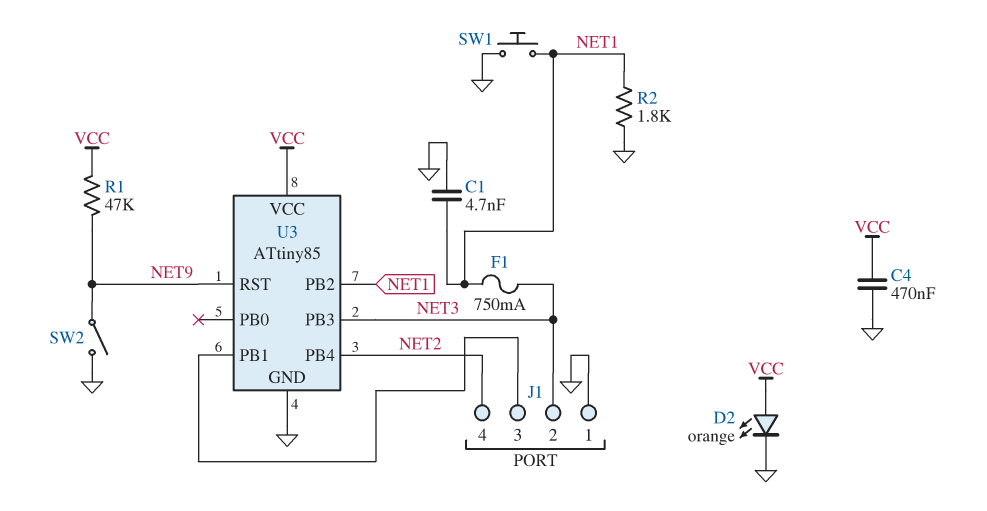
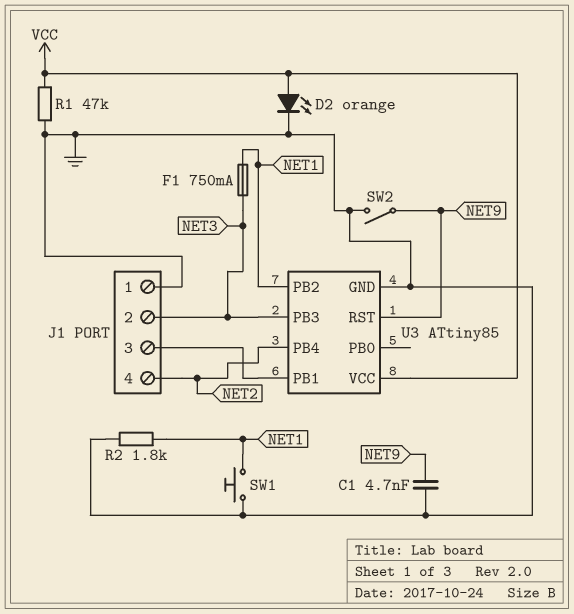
C1: 4.7nF (GND, NET1) -> 4.7nF (GND, NET9)
C4: 470nF (GND, VCC) -> none
R1: 47k (NET9, VCC) -> 47k (GND, VCC)

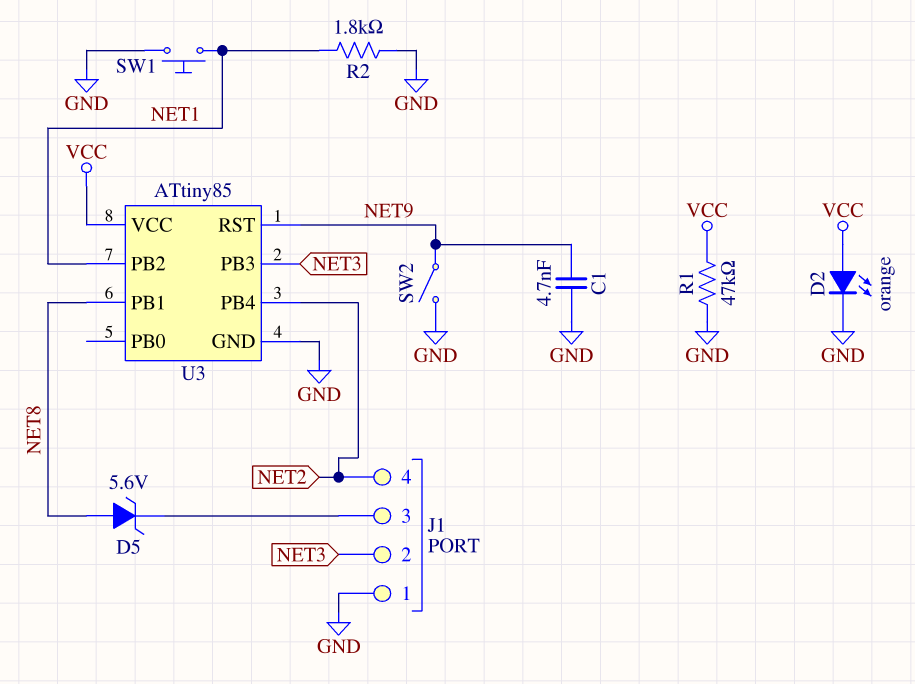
D5: none -> zener 5.6V (A NET8, K J1/3)
F1: 750mA (NET1, NET3) -> none
U3 pin PB1: J1/3 -> NET8

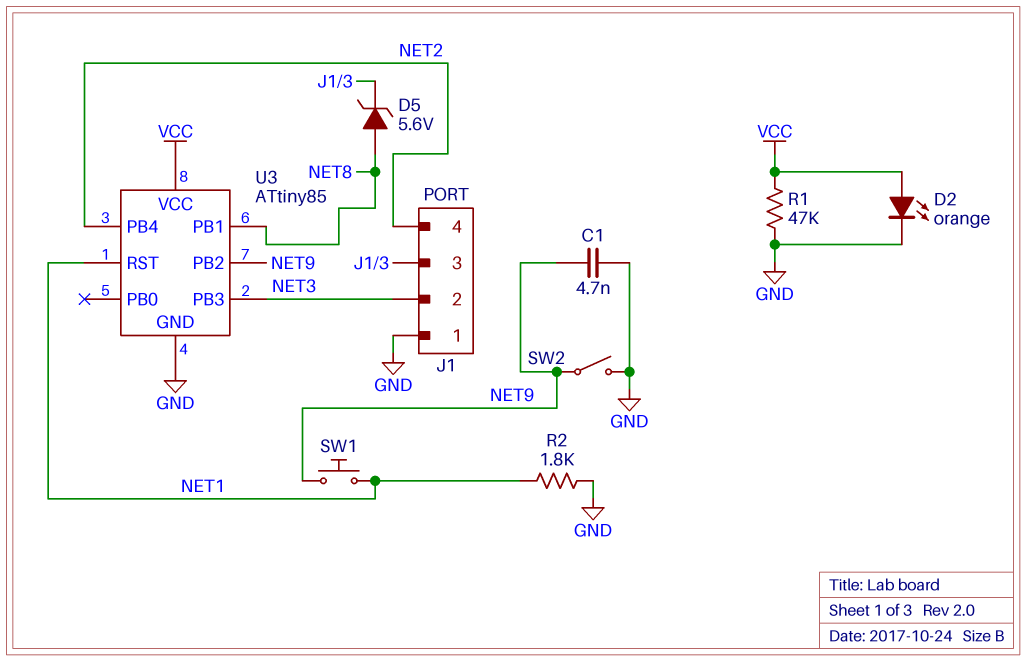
SW1: button (GND, NET1) -> button (NET1, NET9)
U3 pin PB2: NET1 -> NET9
U3 pin RST: NET9 -> NET1

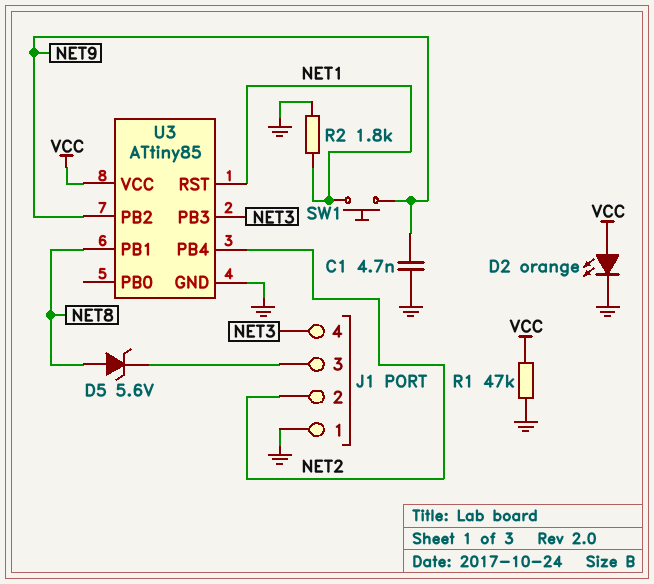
J1 pin 2: NET3 -> NET2
J1 pin 4: NET2 -> NET3
SW2: switch (GND, NET9) -> none

